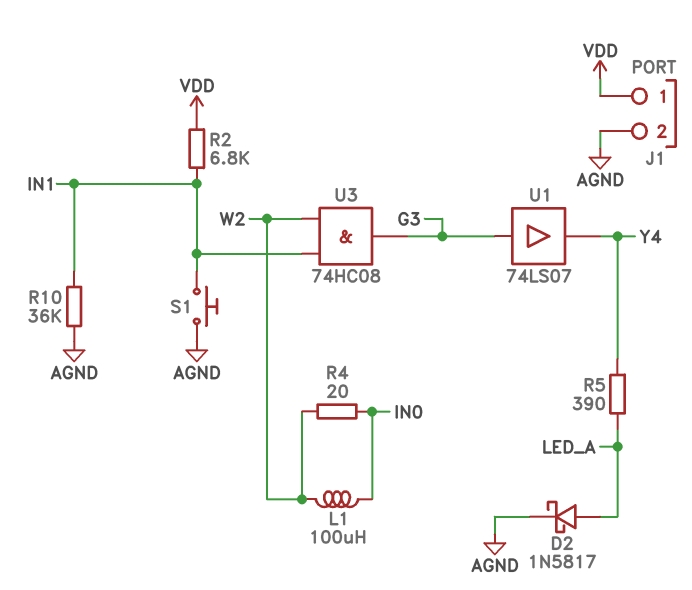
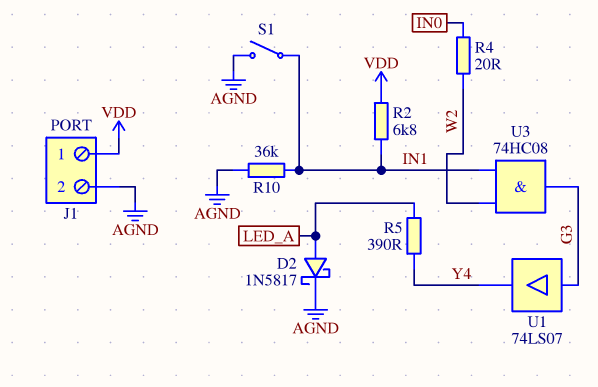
L1: 100uH (IN0, W2) -> none
S1: button (AGND, IN1) -> switch (AGND, IN1)

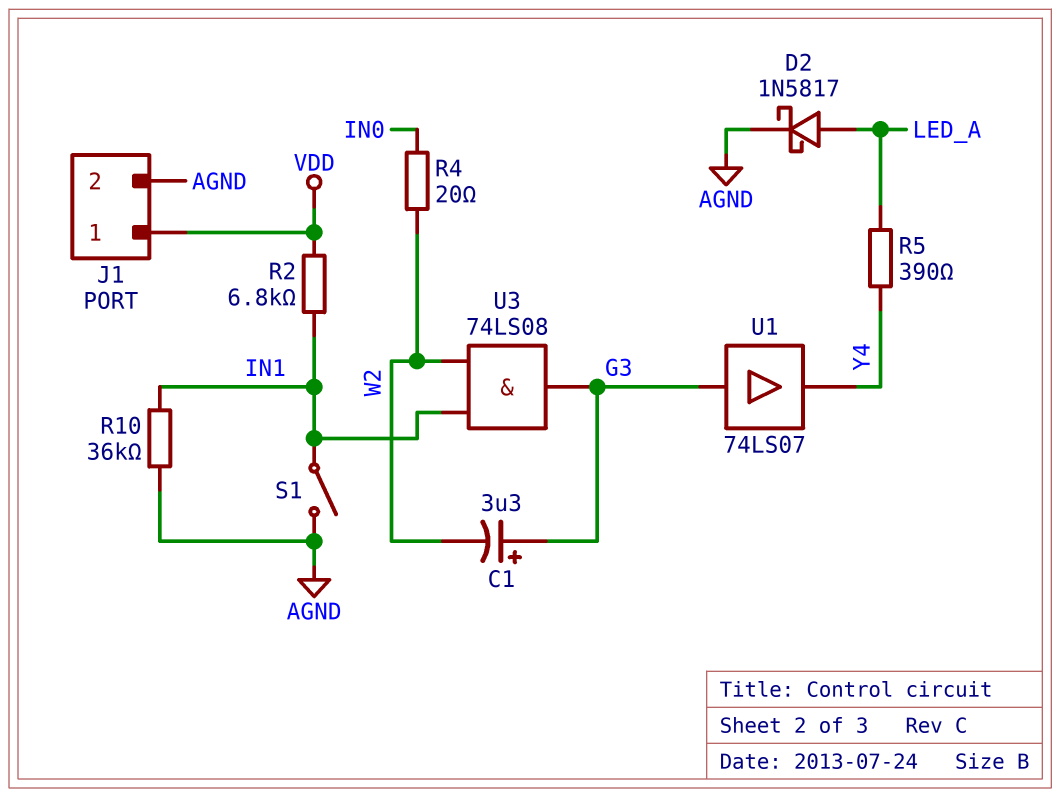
C1: none -> 3.3uF (plus G3, minus W2)
U3: AND 74HC08 (in IN1, in W2, out G3) -> AND 74LS08 (in IN1, in W2, out G3)

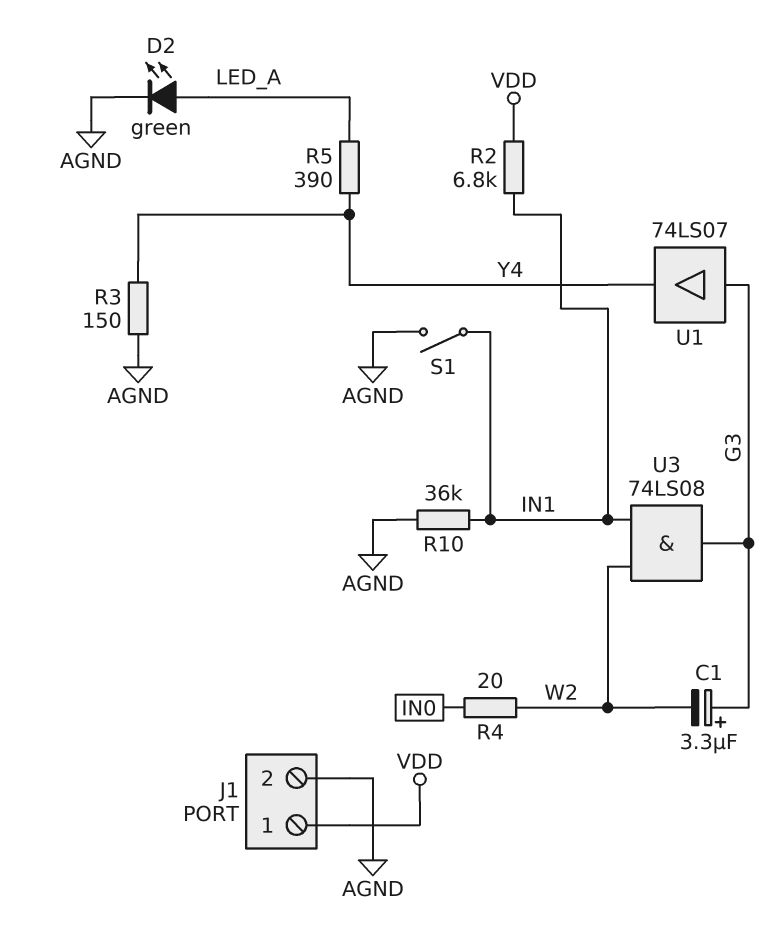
D2: schottky 1N5817 (A LED_A, K AGND) -> LED green (A LED_A, K AGND)
R3: none -> 150 (AGND, Y4)

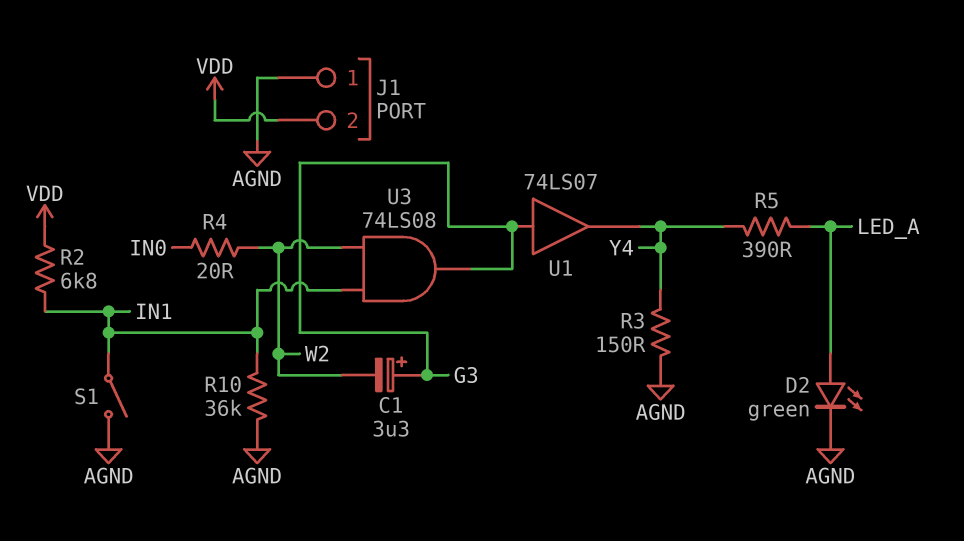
J1 pin 1: VDD -> AGND
J1 pin 2: AGND -> VDD

